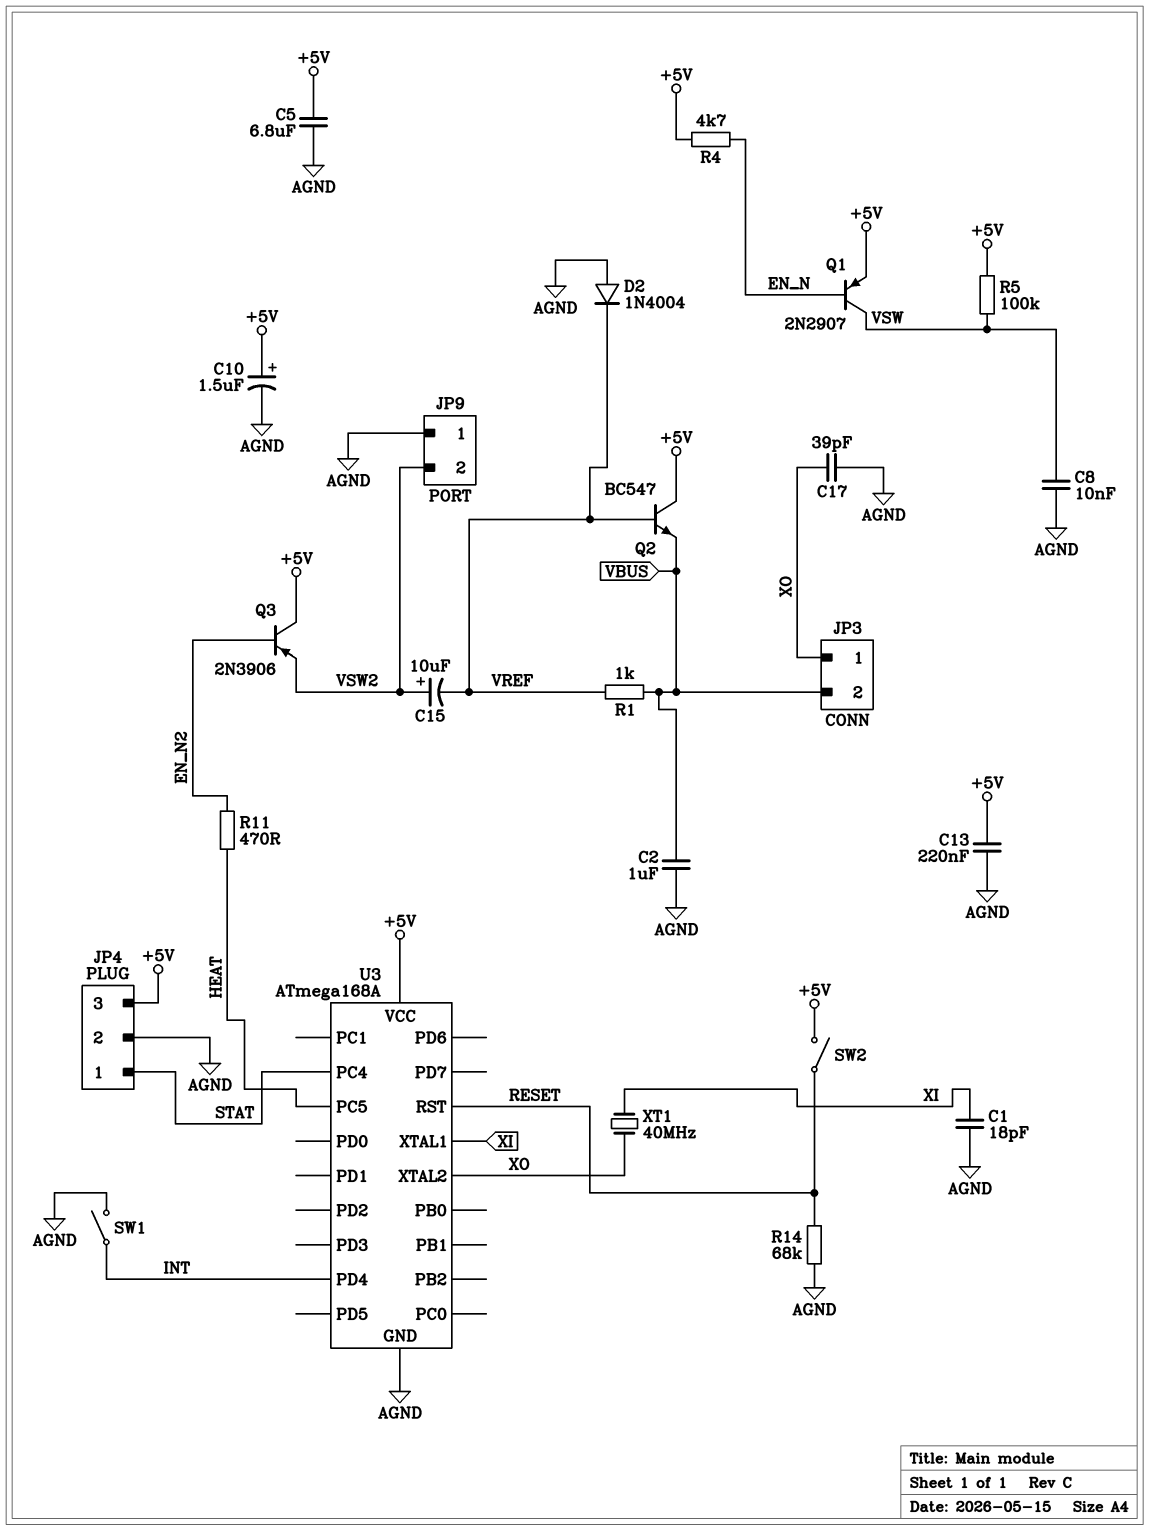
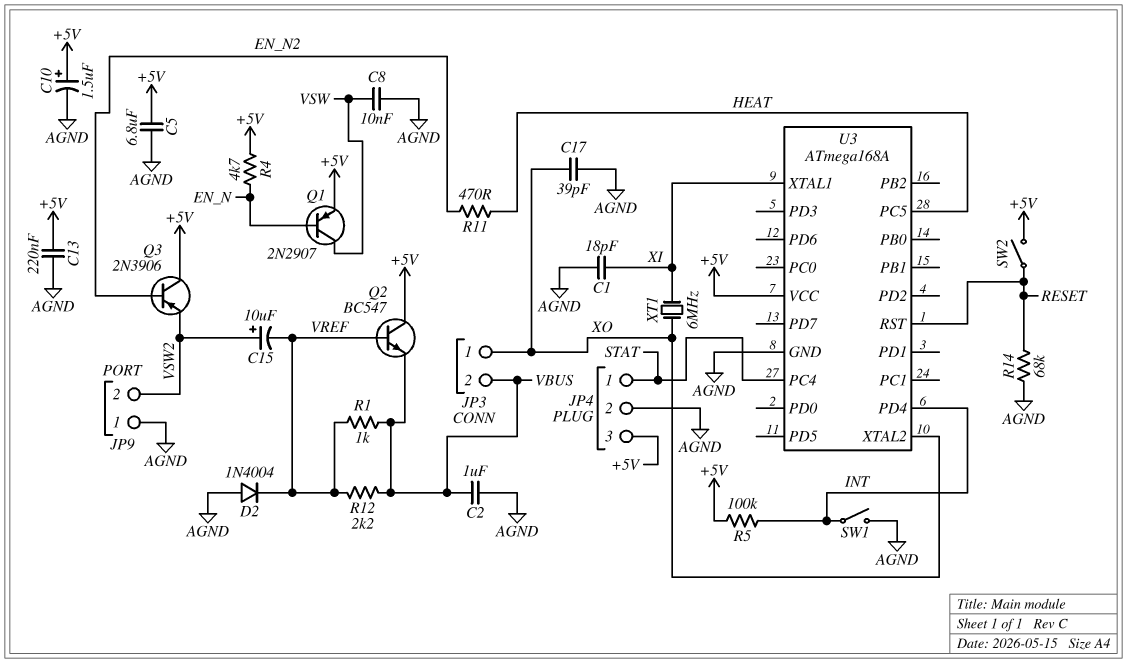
R5: 100k (+5V, VSW) -> 100k (+5V, INT)
R12: none -> 2.2k (VBUS, VREF)
XT1: 40MHz (XI, XO) -> 6MHz (XI, XO)

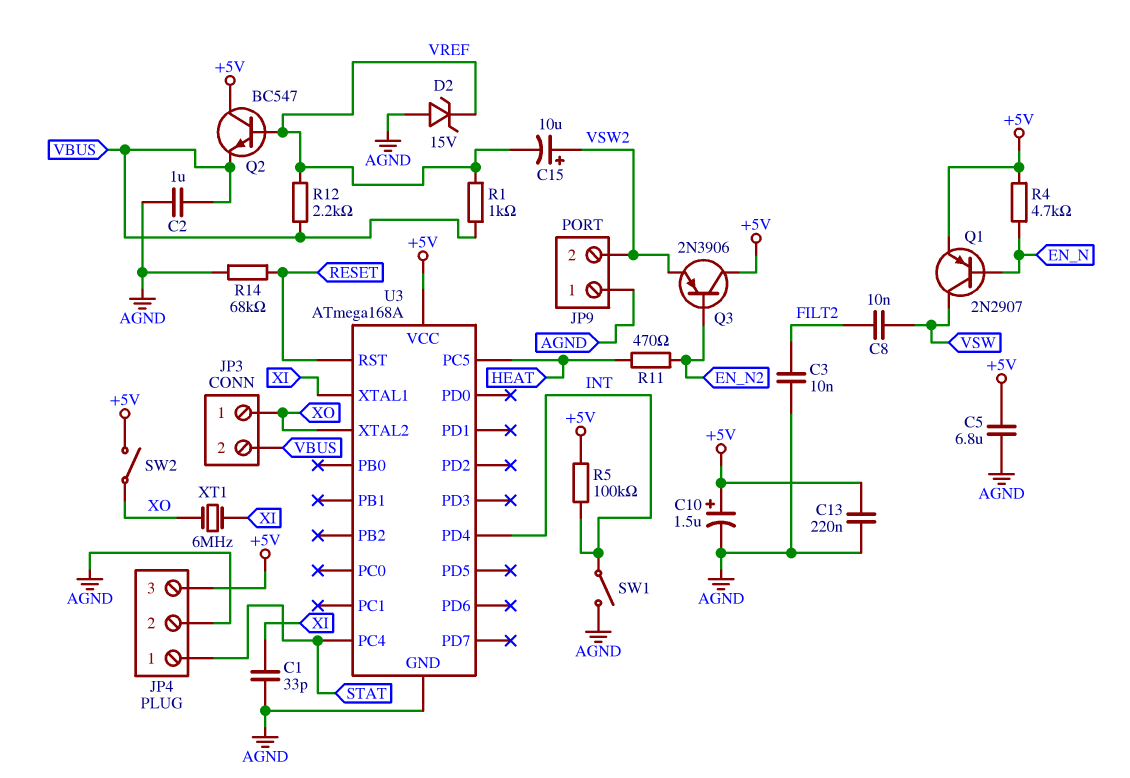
C1: 18pF (AGND, XI) -> 33pF (AGND, XI)
C3: none -> 10nF (AGND, FILT2)
C8: 10nF (AGND, VSW) -> 10nF (FILT2, VSW)
C17: 39pF (AGND, XO) -> none
D2: diode 1N4004 (A AGND, K VREF) -> zener 15V (A AGND, K VREF)
SW2: switch (+5V, RESET) -> switch (+5V, XO)

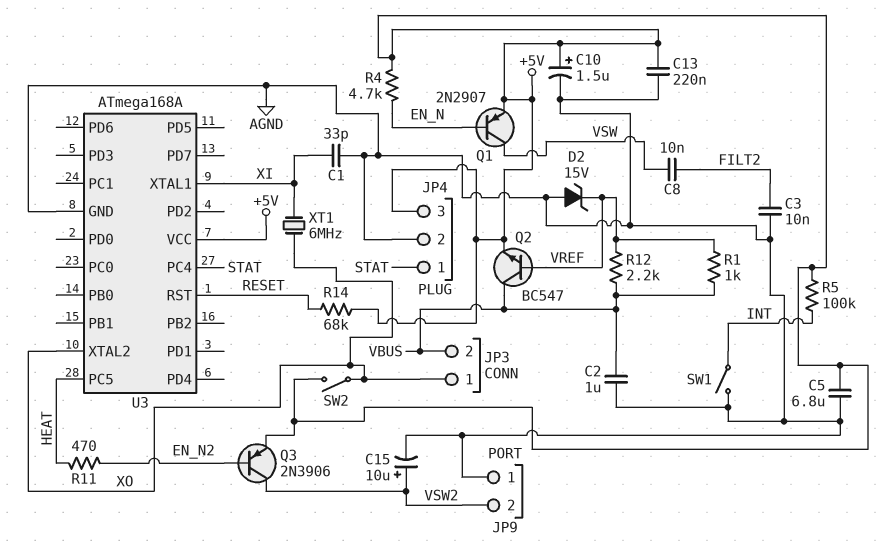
C15: 10uF (plus VSW2, minus VREF) -> 10uF (plus VSW2, minus AGND)
Q2: NPN BC547 (B VREF, C +5V, E VBUS) -> NPN BC547 (B VREF, C VBUS, E +5V)
Q3: PNP 2N3906 (B EN_N2, C +5V, E VSW2) -> PNP 2N3906 (B EN_N2, C VSW2, E +5V)
R14: 68k (AGND, RESET) -> 68k (+5V, RESET)
U3 pin PD4: INT -> none

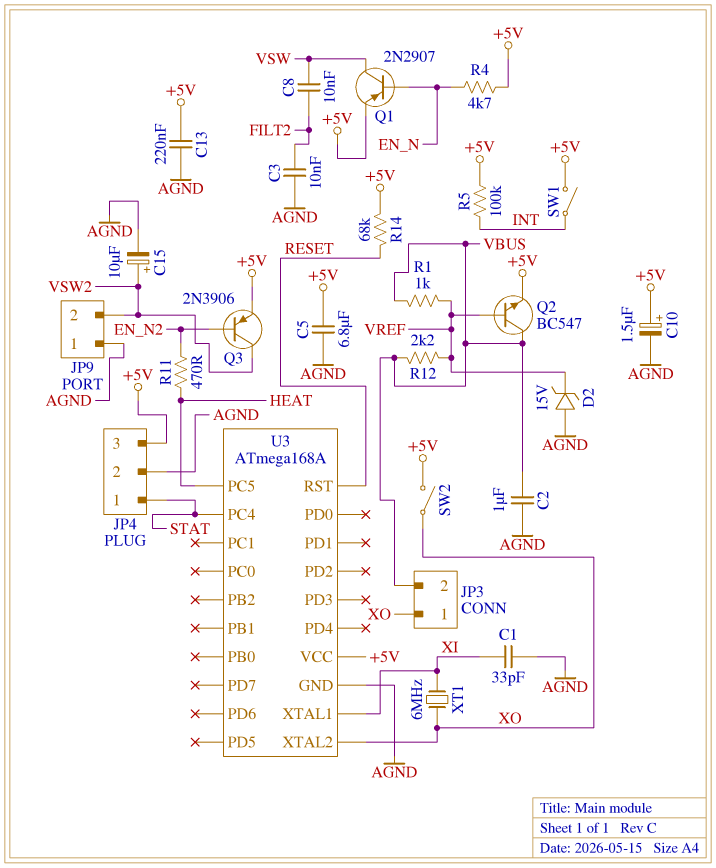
SW1: switch (AGND, INT) -> switch (+5V, INT)

